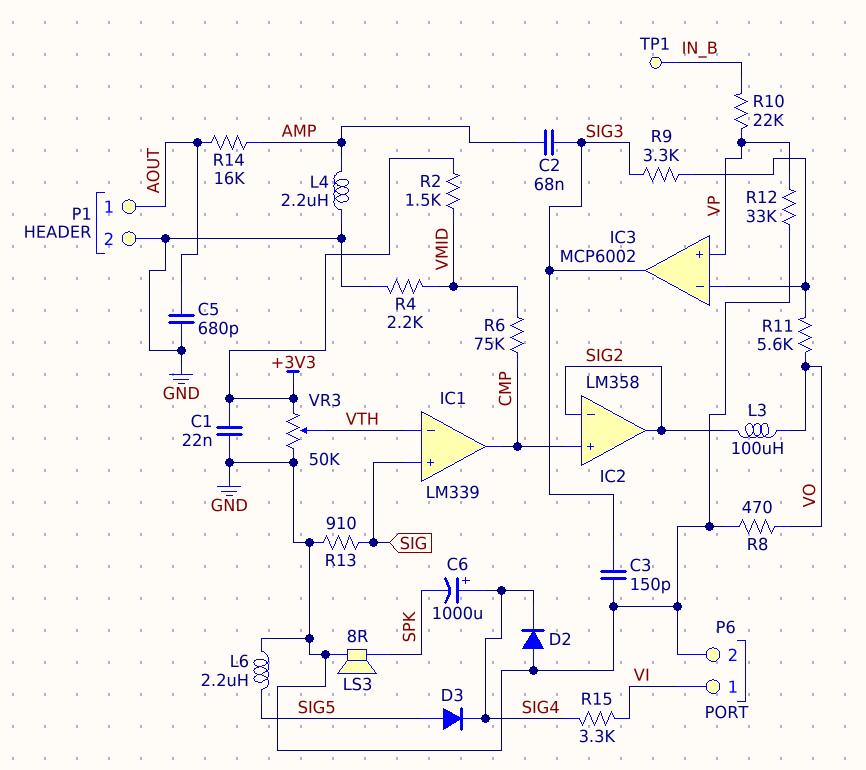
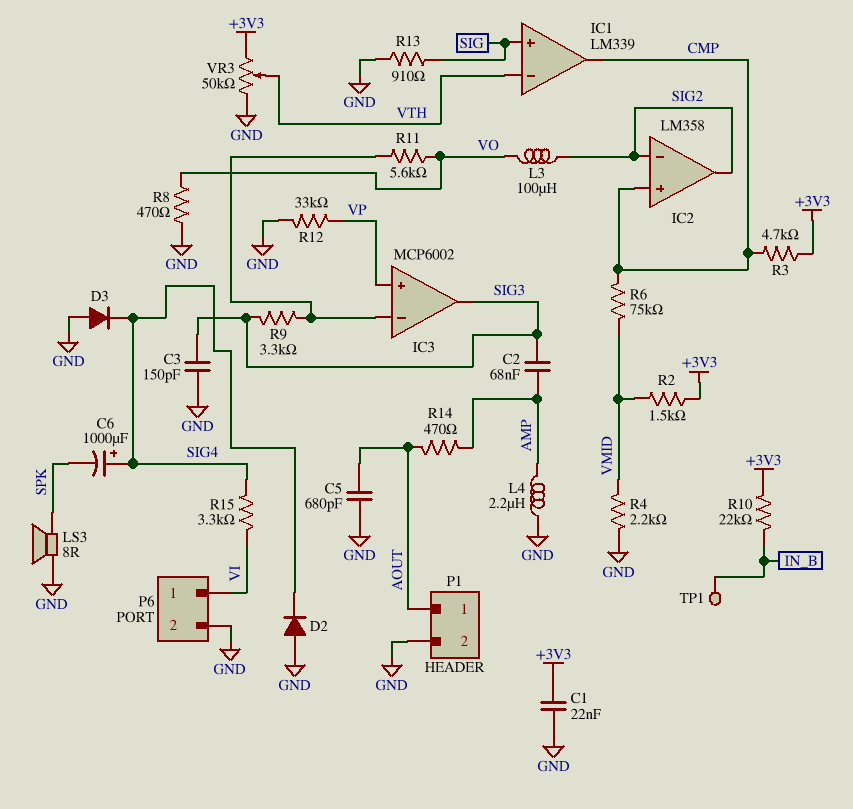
D3: diode (A SIG5, K SIG4) -> diode (A GND, K SIG4)
L6: 2.2uH (GND, SIG5) -> none
R3: none -> 4.7k (+3V3, CMP)
R10: 22k (IN_B, VP) -> 22k (+3V3, IN_B)
R14: 16k (AMP, AOUT) -> 470 (AMP, AOUT)

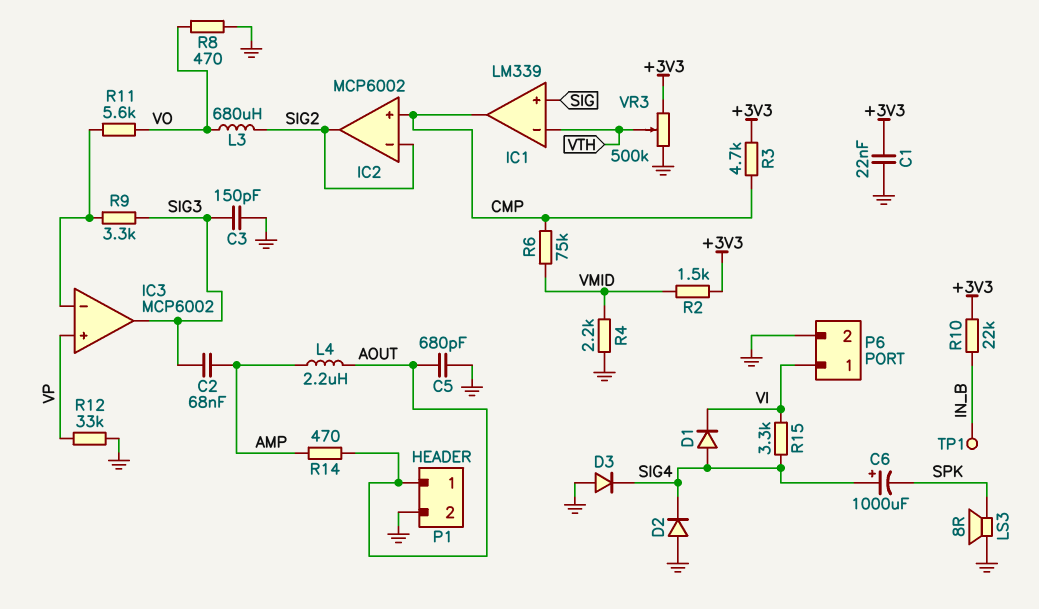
D1: none -> diode (A SIG4, K VI)
IC2: LM358 -> MCP6002
L3: 100uH (SIG2, VO) -> 680uH (SIG2, VO)
L4: 2.2uH (AMP, GND) -> 2.2uH (AMP, AOUT)
R13: 910 (GND, SIG) -> none
VR3: 50k (+3V3, GND, wiper VTH) -> 500k (+3V3, GND, wiper VTH)

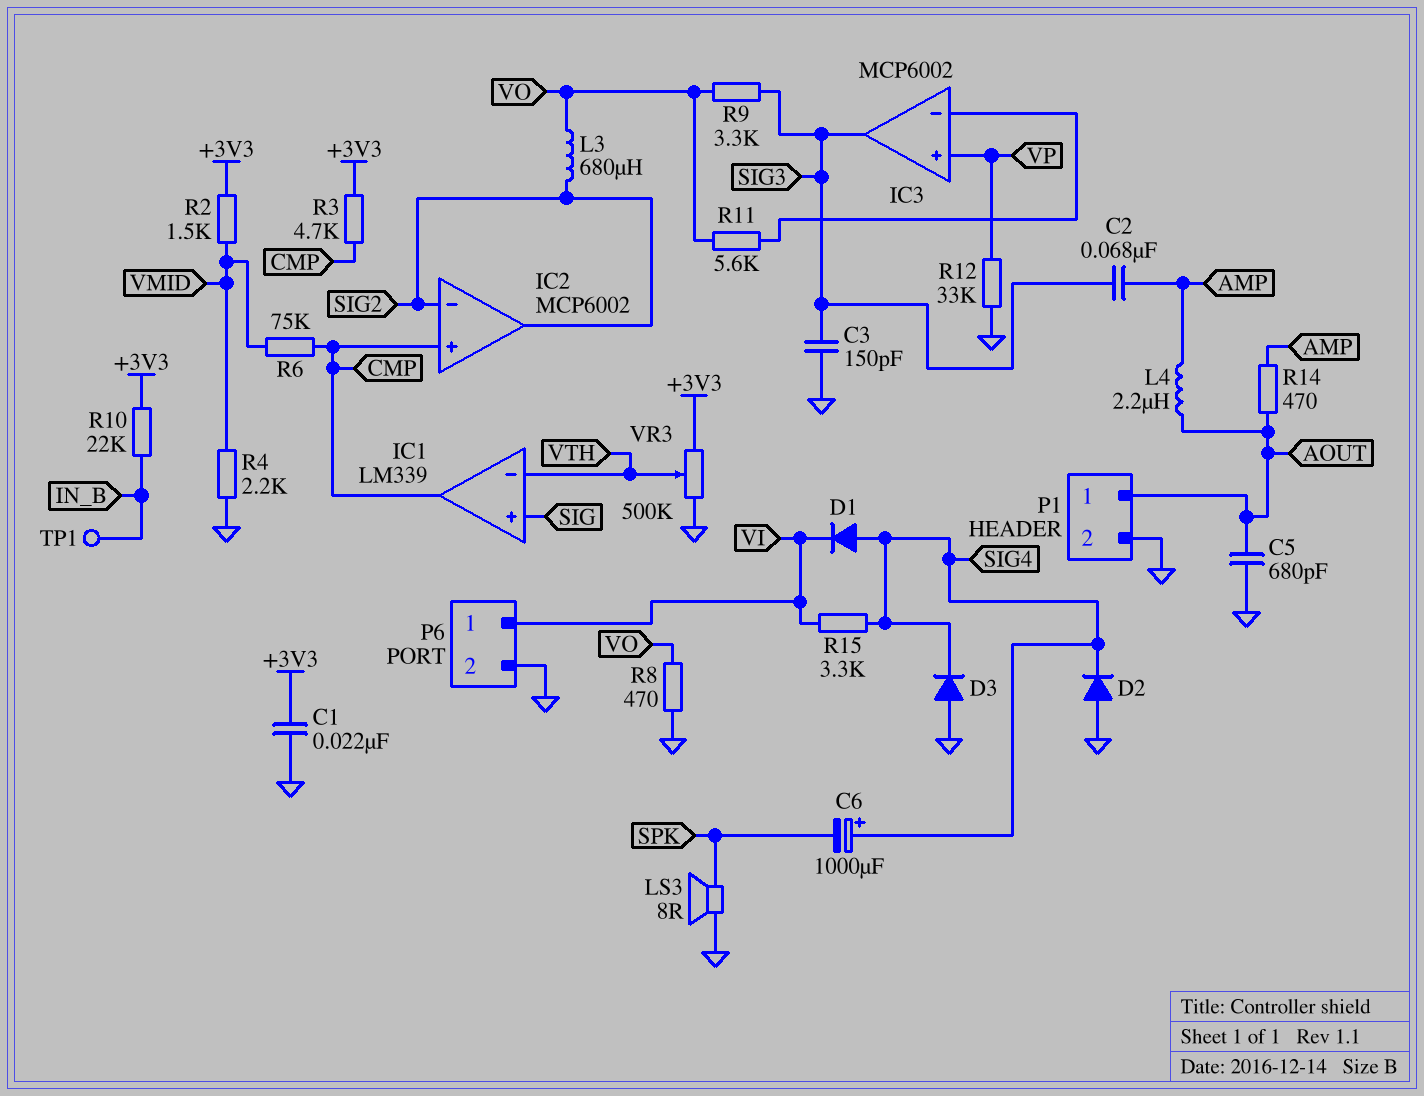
R9: 3.3k (IC3/in-, SIG3) -> 3.3k (SIG3, VO)

